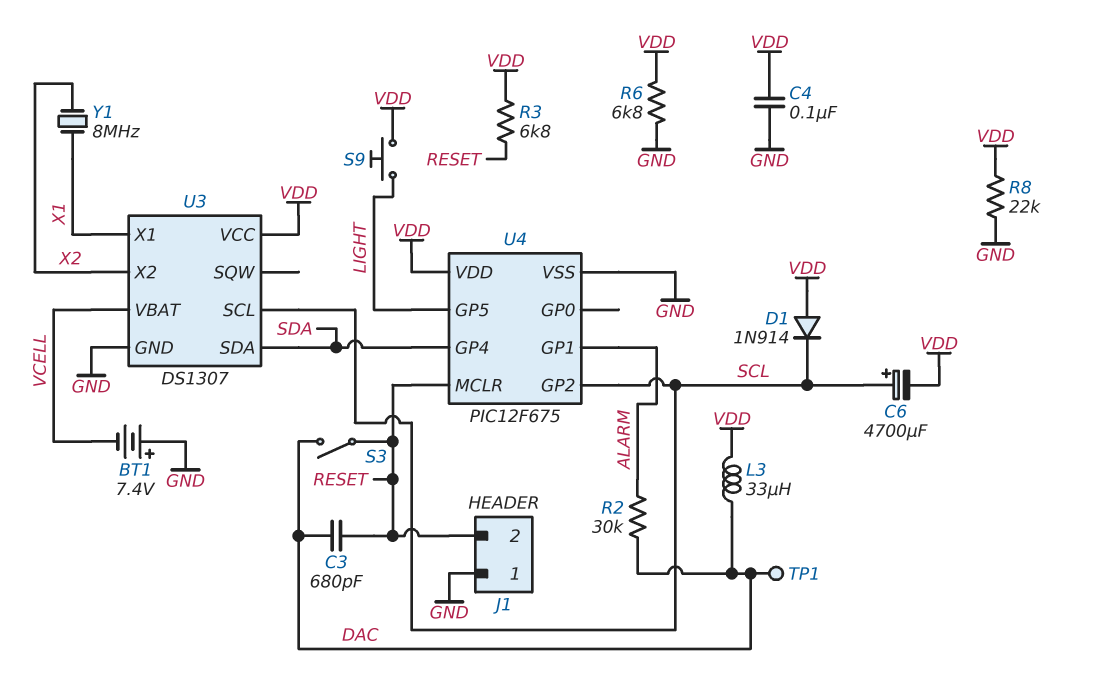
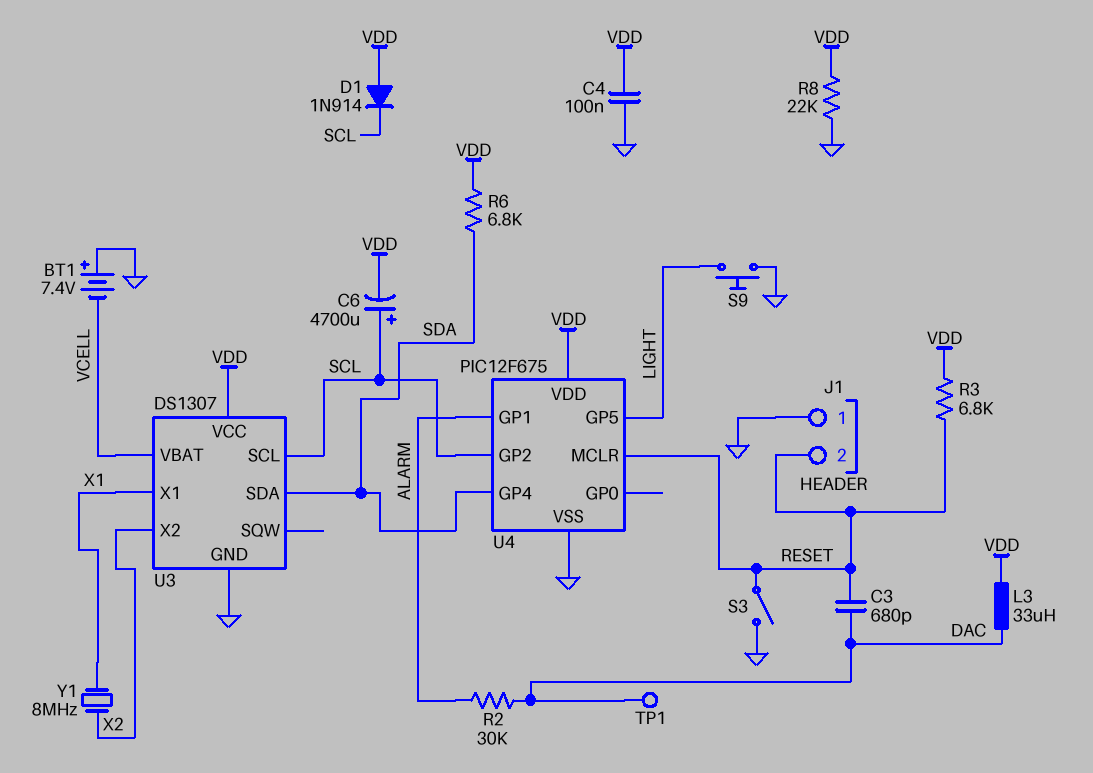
R6: 6.8k (GND, VDD) -> 6.8k (SDA, VDD)
S3: switch (DAC, RESET) -> switch (GND, RESET)
S9: button (LIGHT, VDD) -> button (GND, LIGHT)

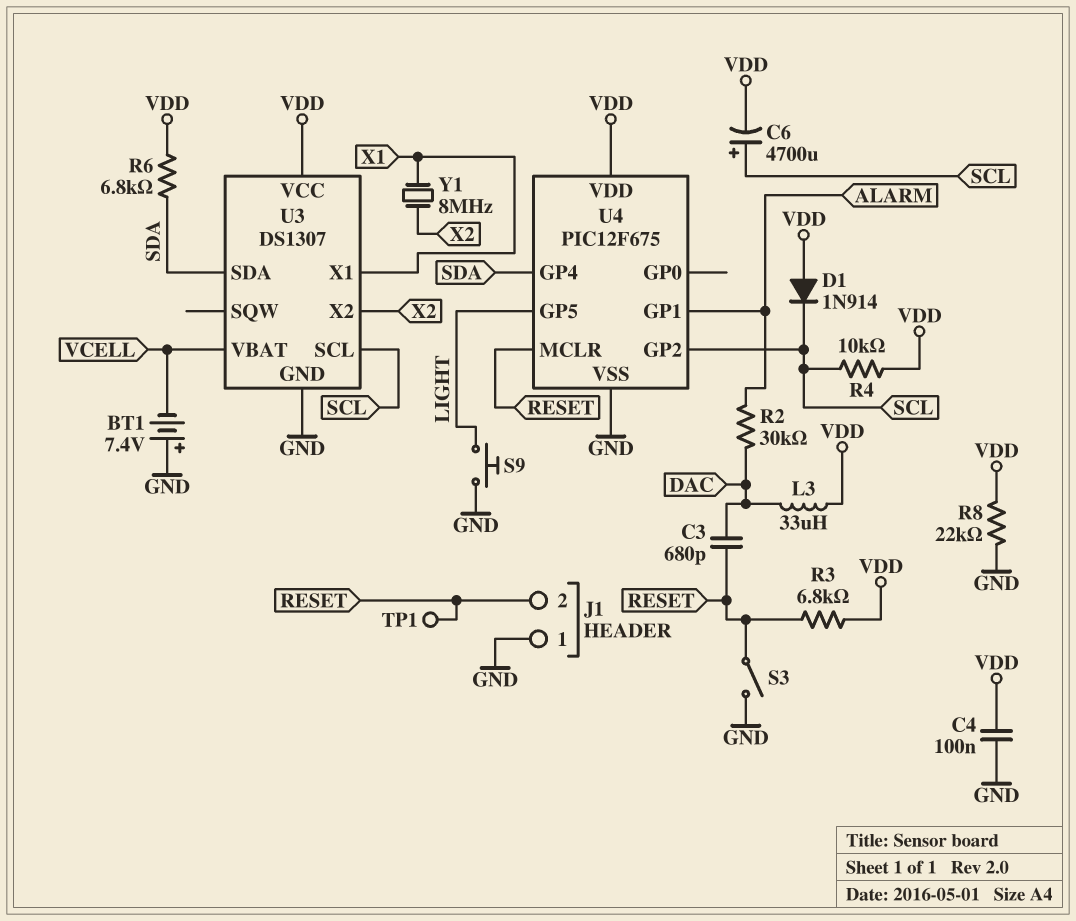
R4: none -> 10k (SCL, VDD)
TP1: test point (DAC) -> test point (RESET)

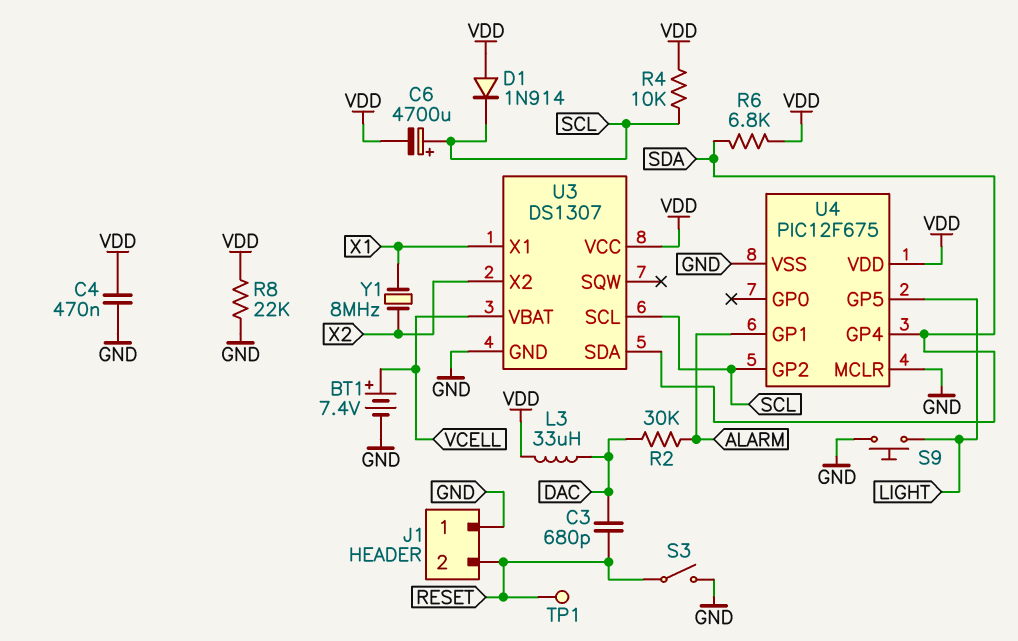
BT1: 7.4V (plus GND, minus VCELL) -> 7.4V (plus VCELL, minus GND)
C4: 100nF (GND, VDD) -> 470nF (GND, VDD)
R3: 6.8k (RESET, VDD) -> none
U4 pin MCLR: RESET -> GND

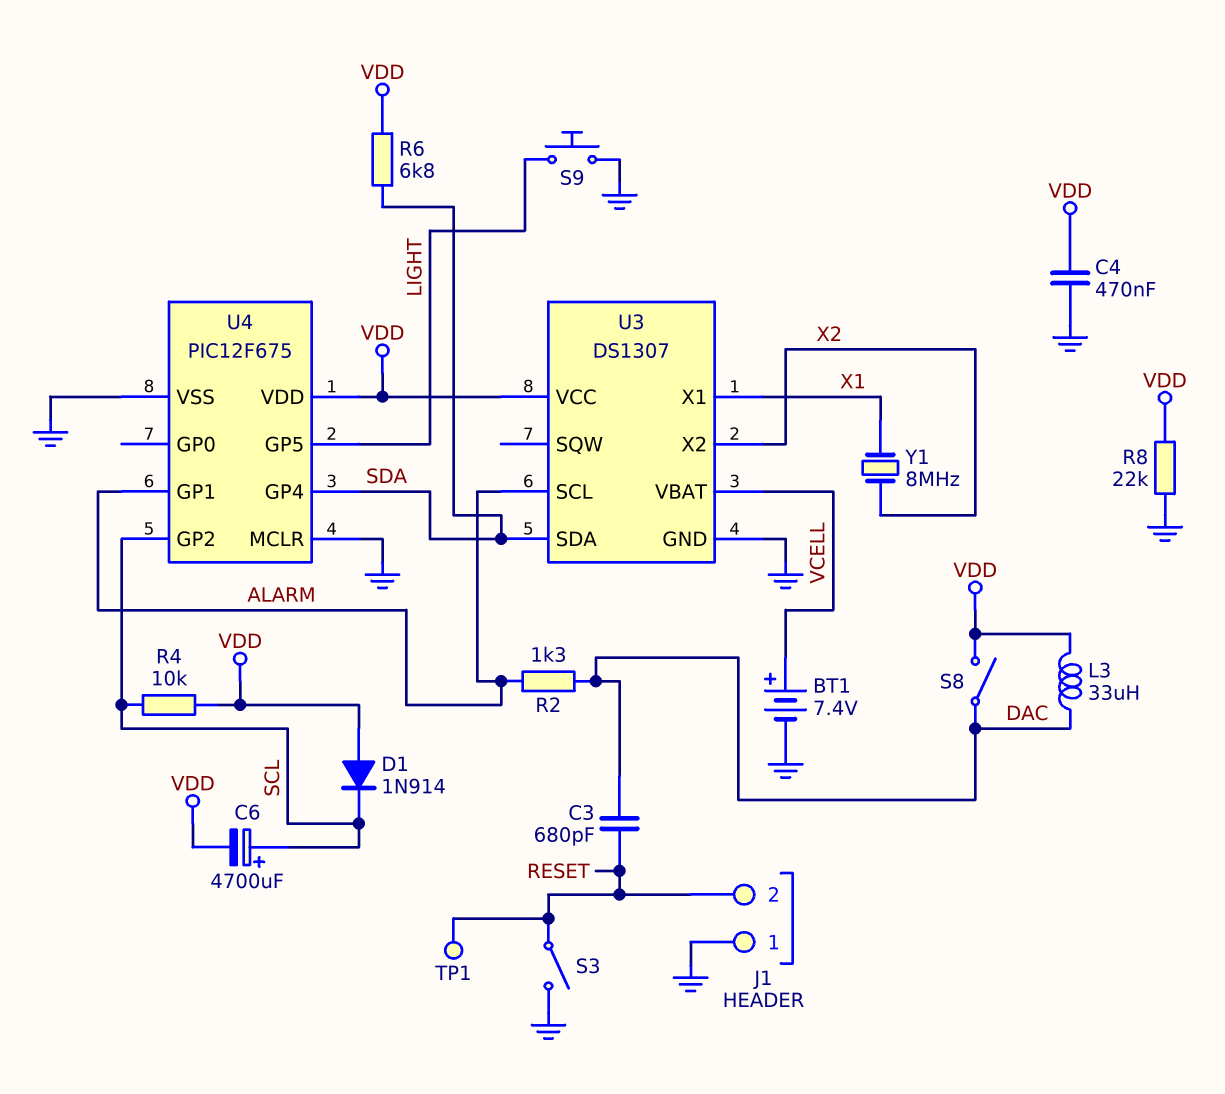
R2: 30k (ALARM, DAC) -> 1.3k (ALARM, DAC)
S8: none -> switch (DAC, VDD)
U3 pin SCL: SCL -> ALARM

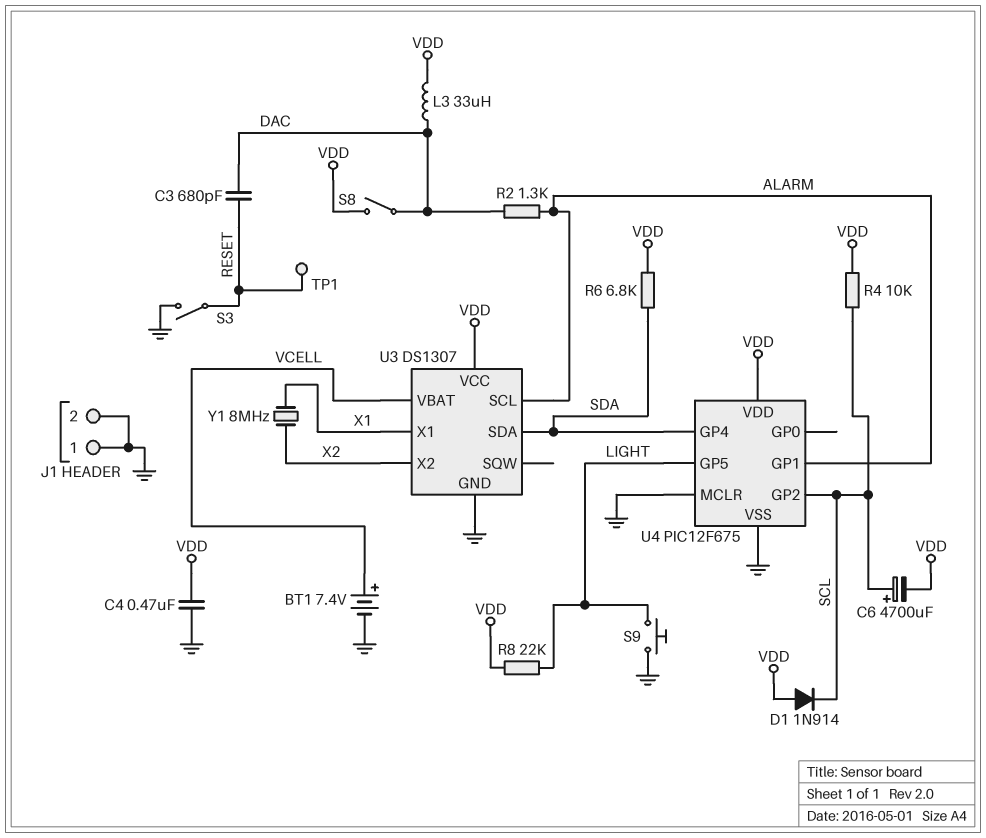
J1 pin 2: RESET -> GND
R8: 22k (GND, VDD) -> 22k (LIGHT, VDD)

